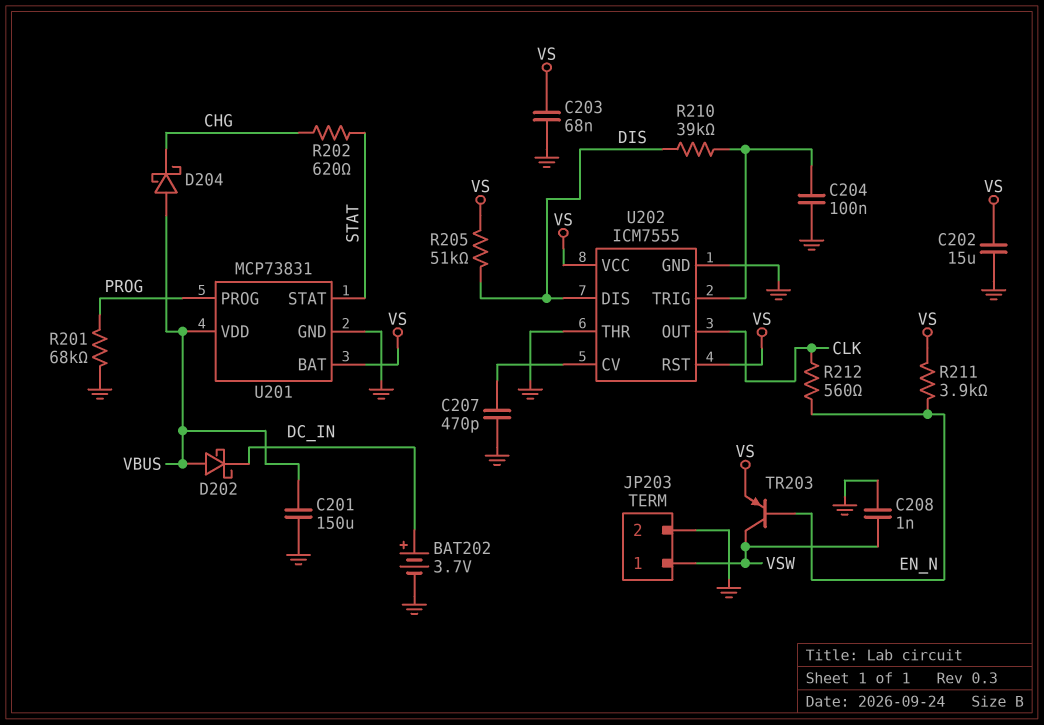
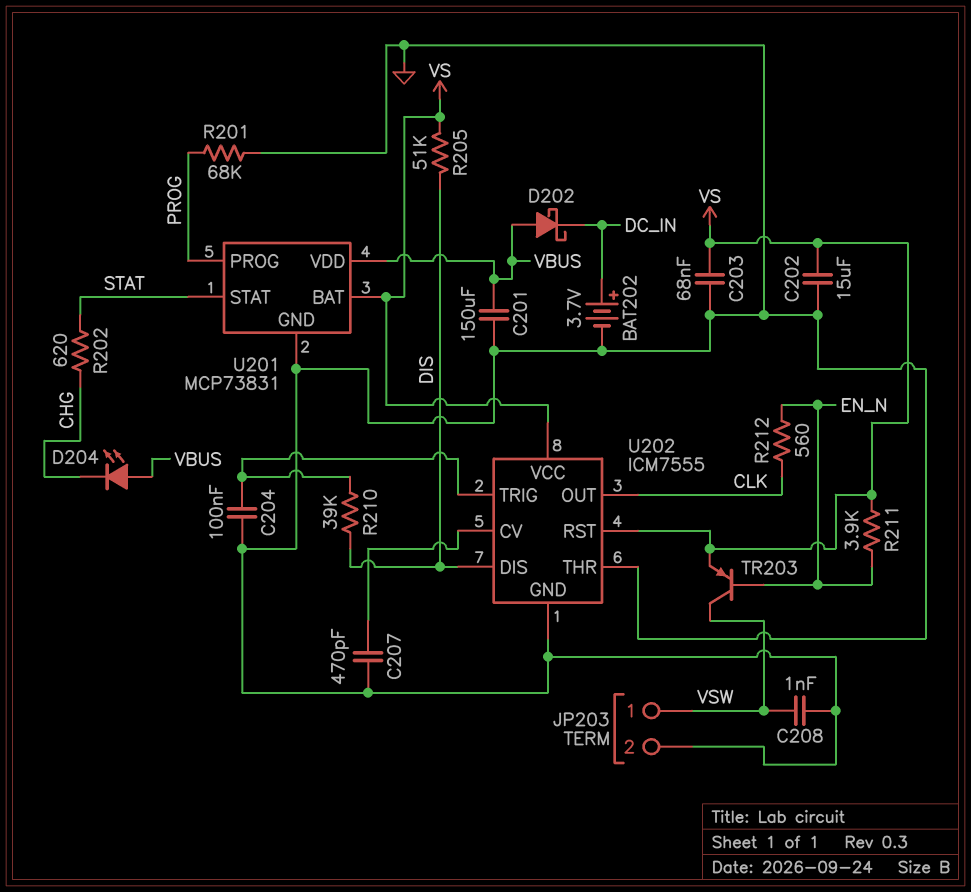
D204: schottky (A VBUS, K CHG) -> LED (A VBUS, K CHG)

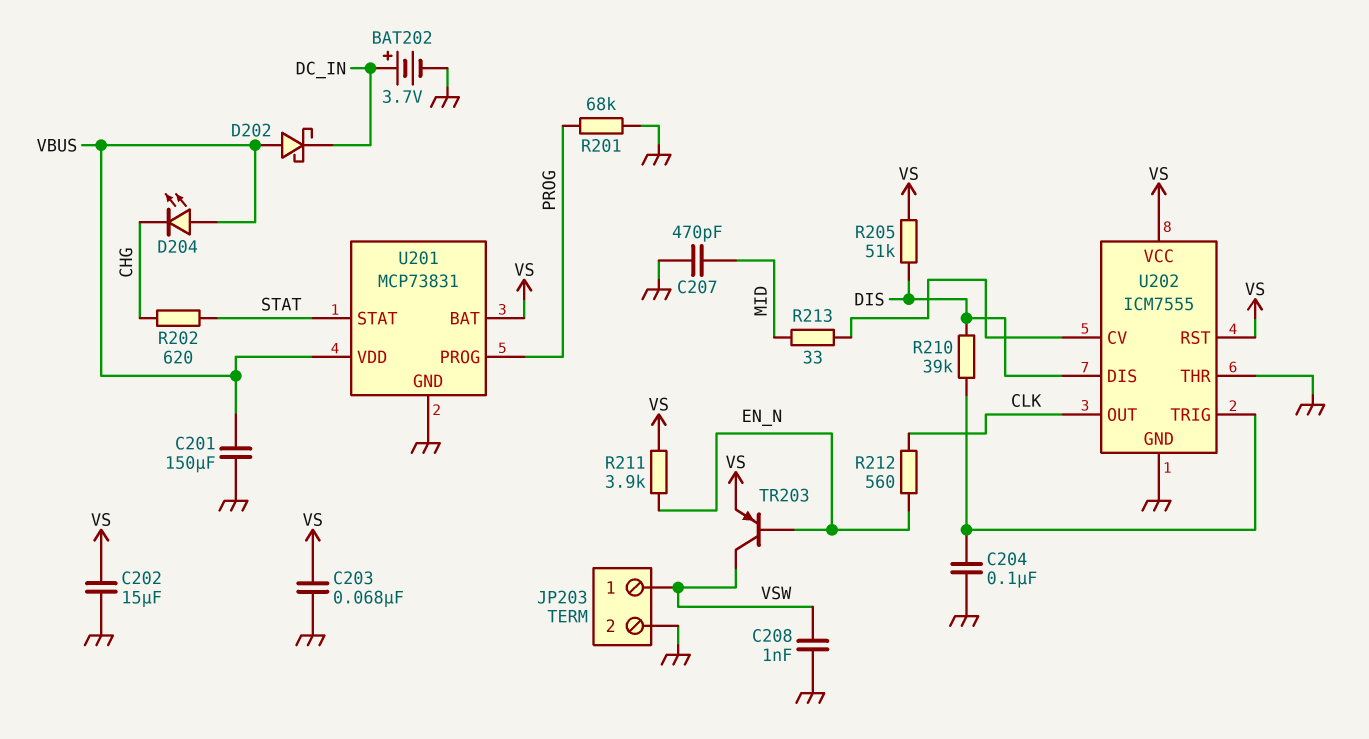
C207: 470pF (GND, U202/CV) -> 470pF (GND, MID)
R213: none -> 33 (MID, U202/CV)

